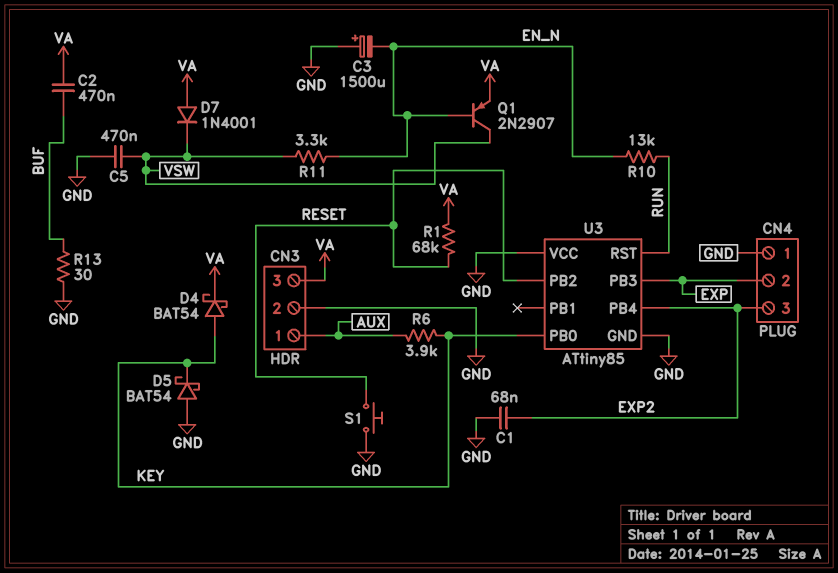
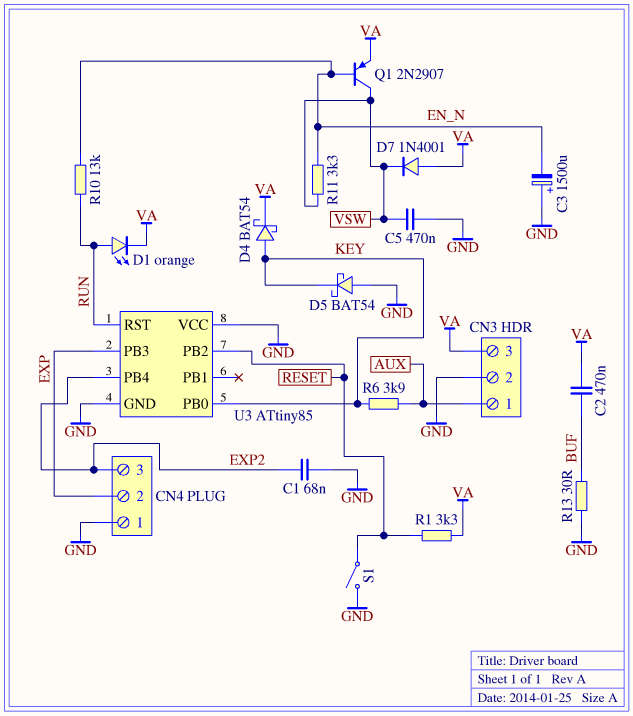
D1: none -> LED orange (A RUN, K VA)
R1: 68k (RESET, VA) -> 3.3k (RESET, VA)
S1: button (GND, RESET) -> switch (GND, RESET)

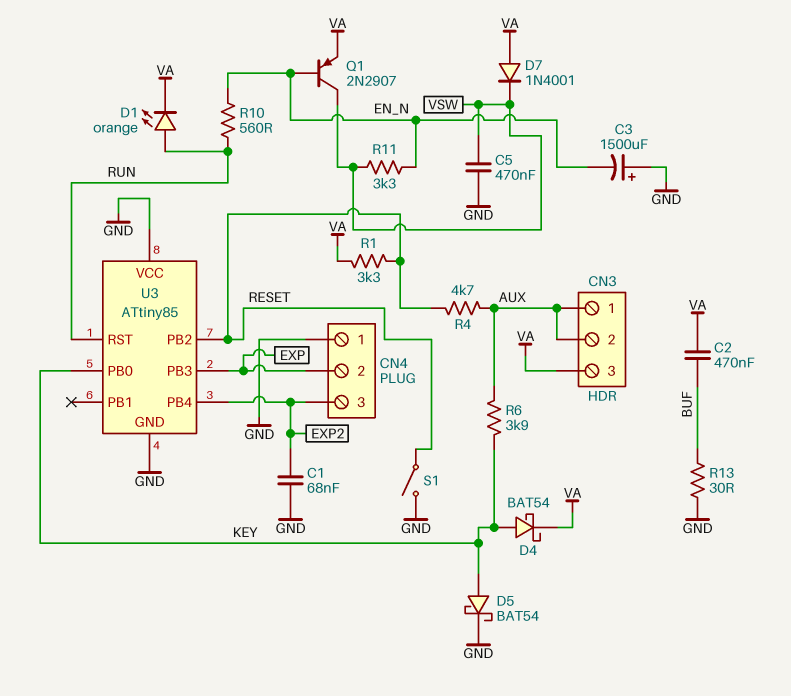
CN3 pin 2: GND -> AUX
D5: schottky BAT54 (A GND, K KEY) -> schottky BAT54 (A KEY, K GND)
R4: none -> 4.7k (AUX, RESET)
R10: 13k (EN_N, RUN) -> 560 (EN_N, RUN)

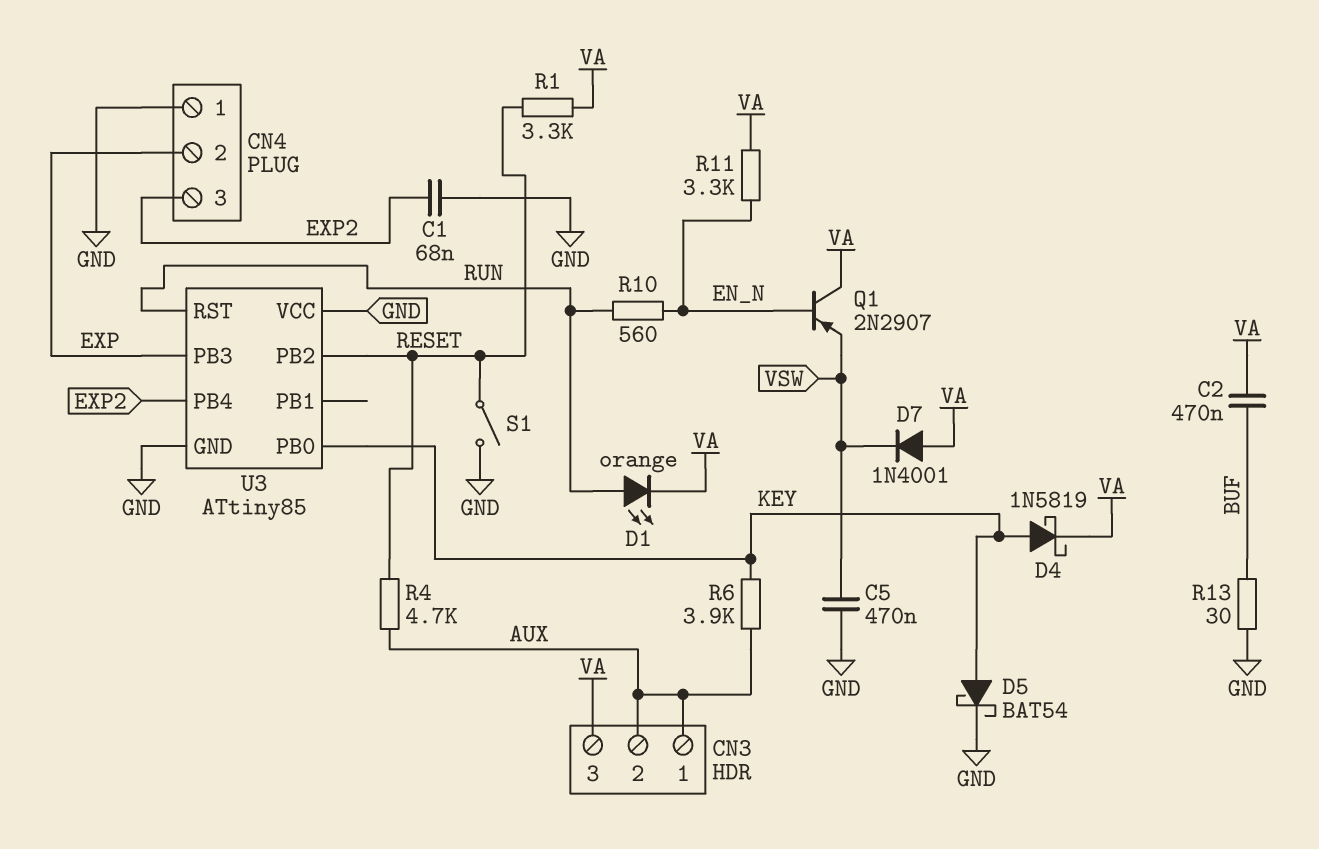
C3: 1500uF (plus GND, minus EN_N) -> none
D4: schottky BAT54 (A KEY, K VA) -> schottky 1N5819 (A KEY, K VA)
Q1: PNP 2N2907 (B EN_N, C VSW, E VA) -> PNP 2N2907 (B EN_N, C VA, E VSW)
R11: 3.3k (EN_N, VSW) -> 3.3k (EN_N, VA)

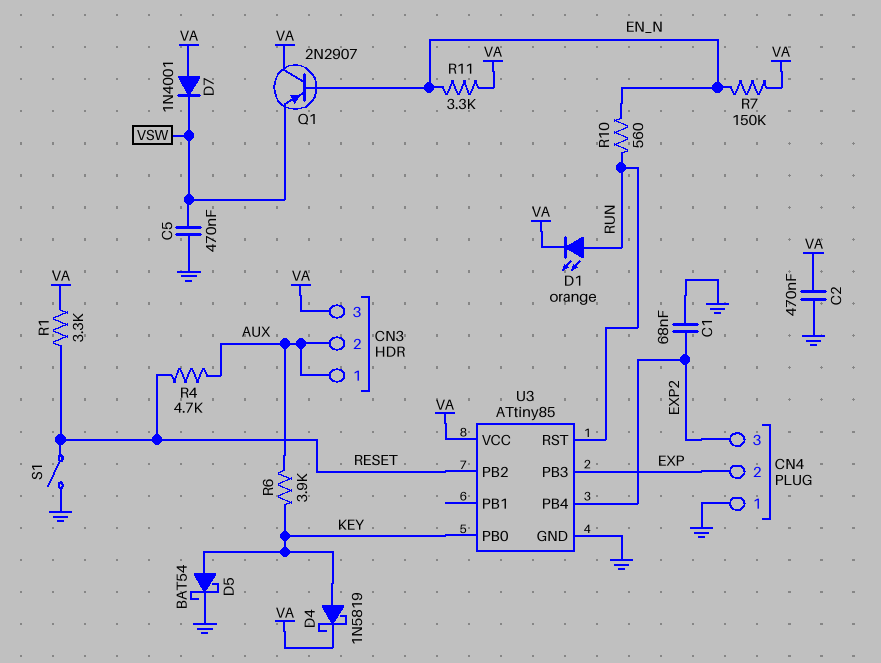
C2: 470nF (BUF, VA) -> 470nF (GND, VA)
R7: none -> 150k (EN_N, VA)
R13: 30 (BUF, GND) -> none
U3 pin VCC: GND -> VA

